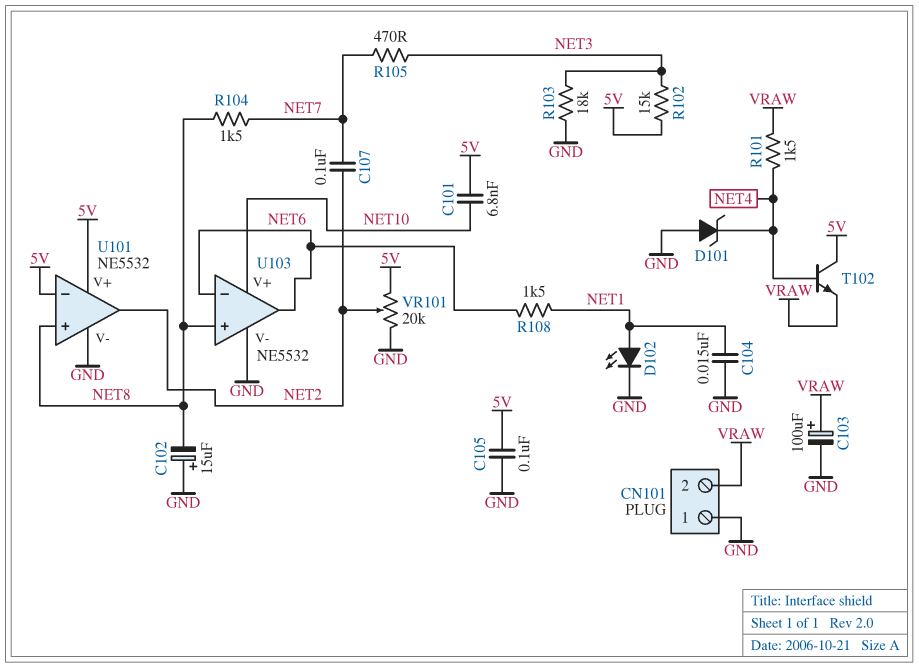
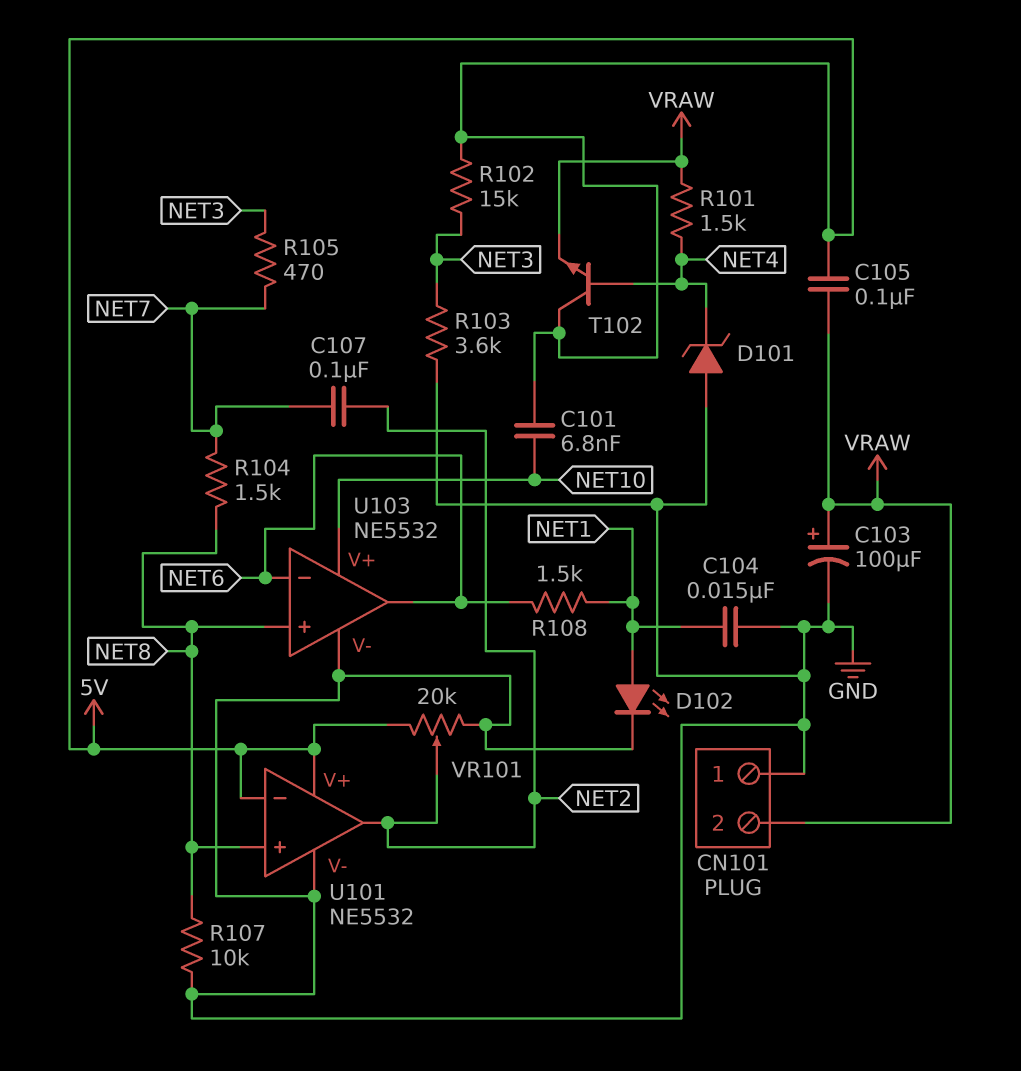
C102: 15uF (plus GND, minus NET8) -> none
C105: 100nF (5V, GND) -> 100nF (5V, VRAW)
R103: 18k (GND, NET3) -> 3.6k (GND, NET3)
R107: none -> 10k (GND, NET8)

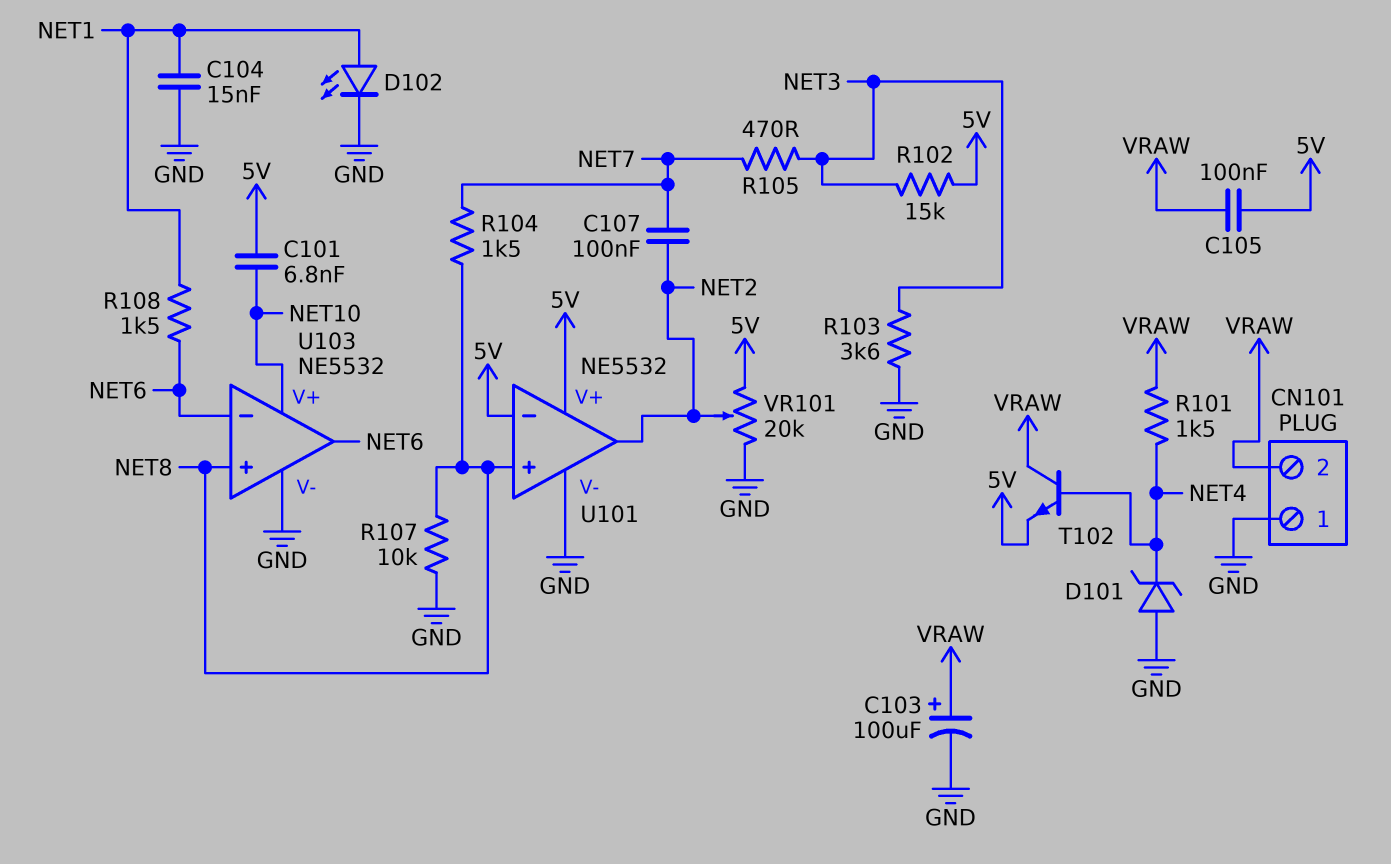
T102: NPN (B NET4, C 5V, E VRAW) -> NPN (B NET4, C VRAW, E 5V)

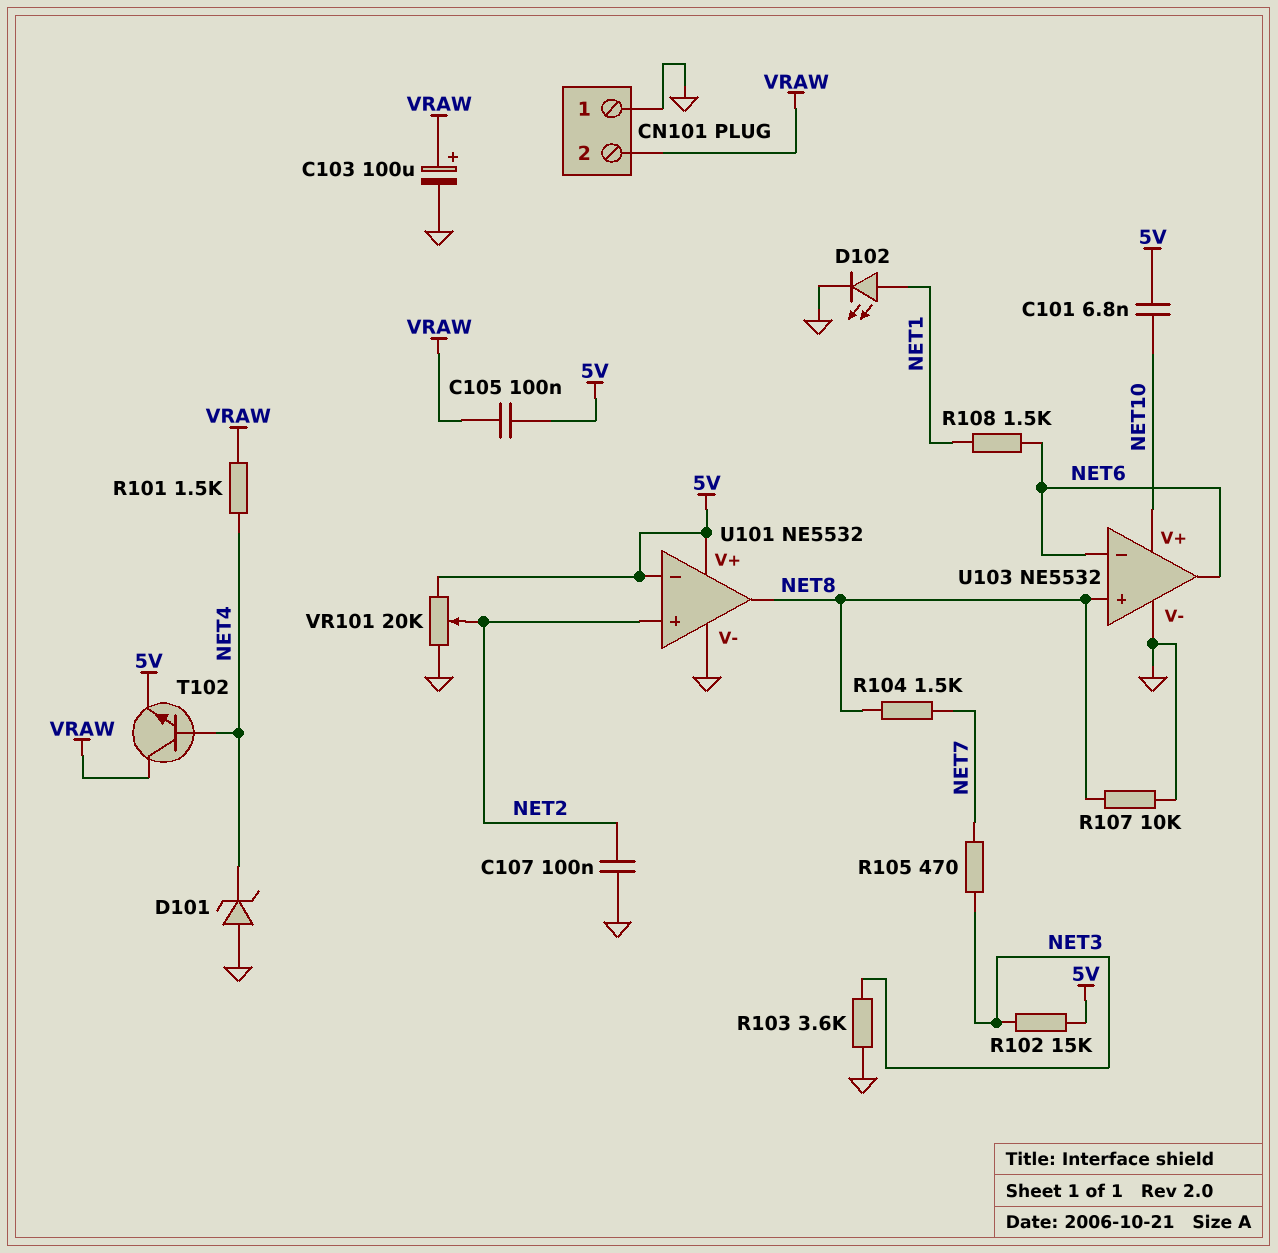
C104: 15nF (GND, NET1) -> none
C107: 100nF (NET2, NET7) -> 100nF (GND, NET2)
U101 pin in+: NET8 -> NET2
U101 pin out: NET2 -> NET8

